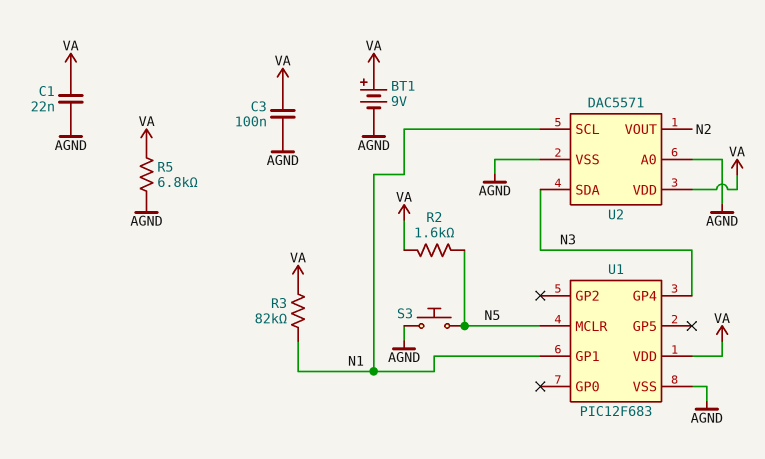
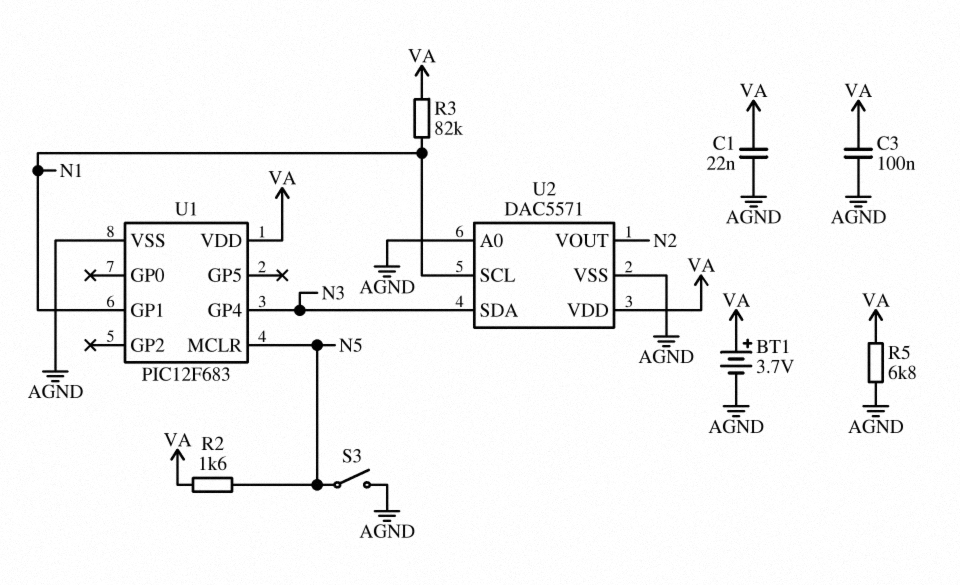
BT1: 9V (plus VA, minus AGND) -> 3.7V (plus VA, minus AGND)
S3: button (AGND, N5) -> switch (AGND, N5)

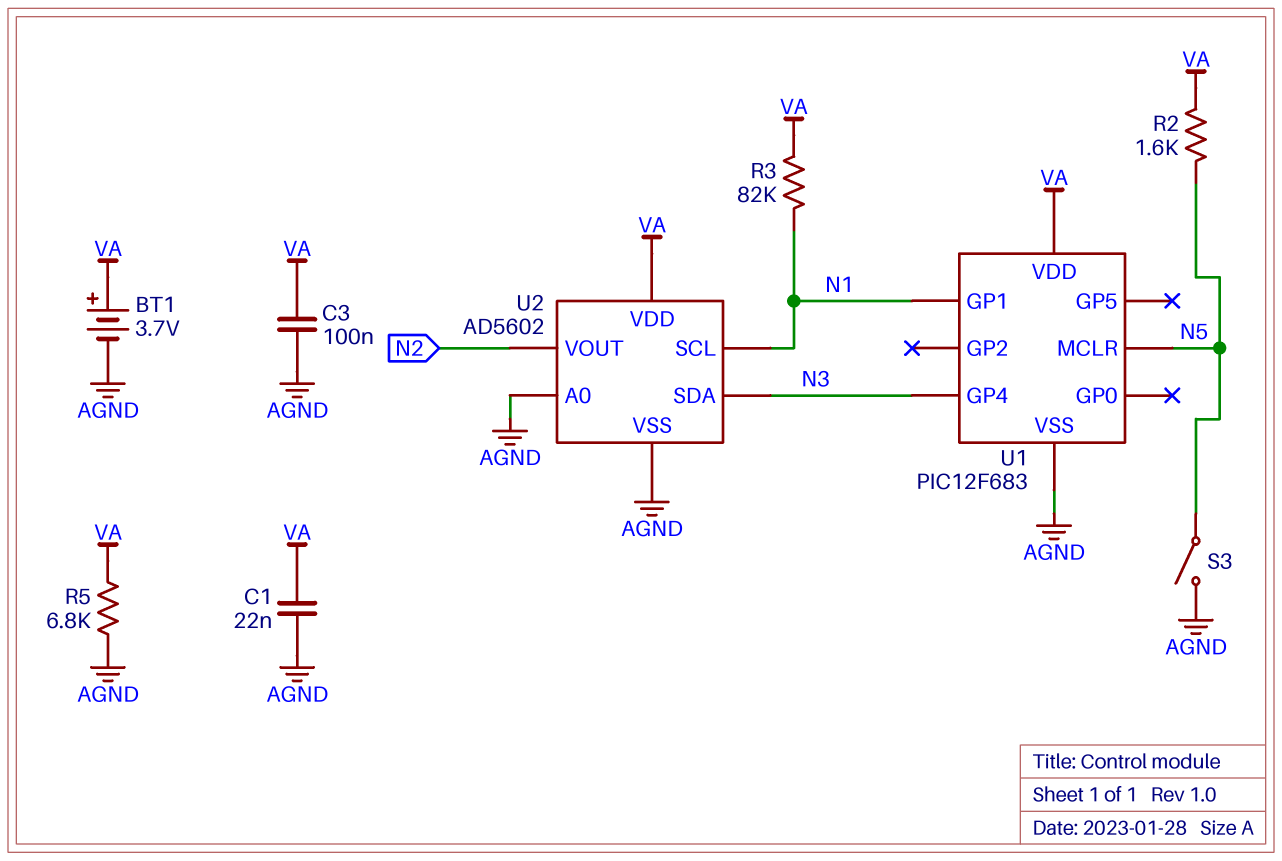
U2: DAC5571 -> AD5602

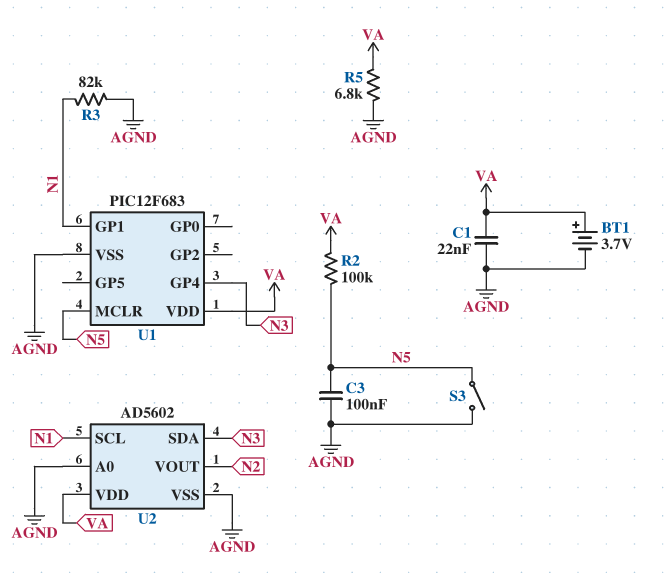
C3: 100nF (AGND, VA) -> 100nF (AGND, N5)
R2: 1.6k (N5, VA) -> 100k (N5, VA)
R3: 82k (N1, VA) -> 82k (AGND, N1)

